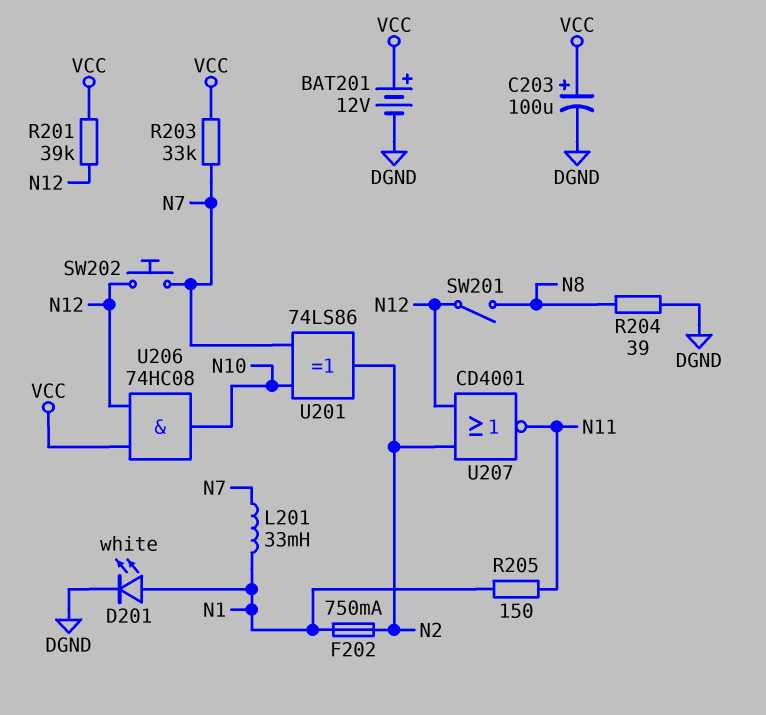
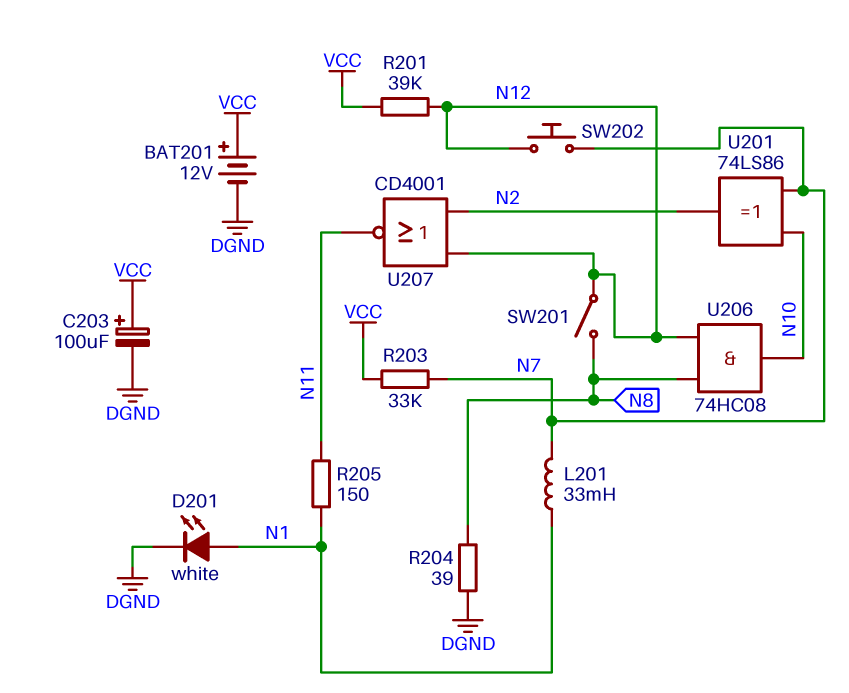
F202: 750mA (N1, N2) -> none
U206: AND 74HC08 (in N12, in VCC, out N10) -> AND 74HC08 (in N8, in N12, out N10)

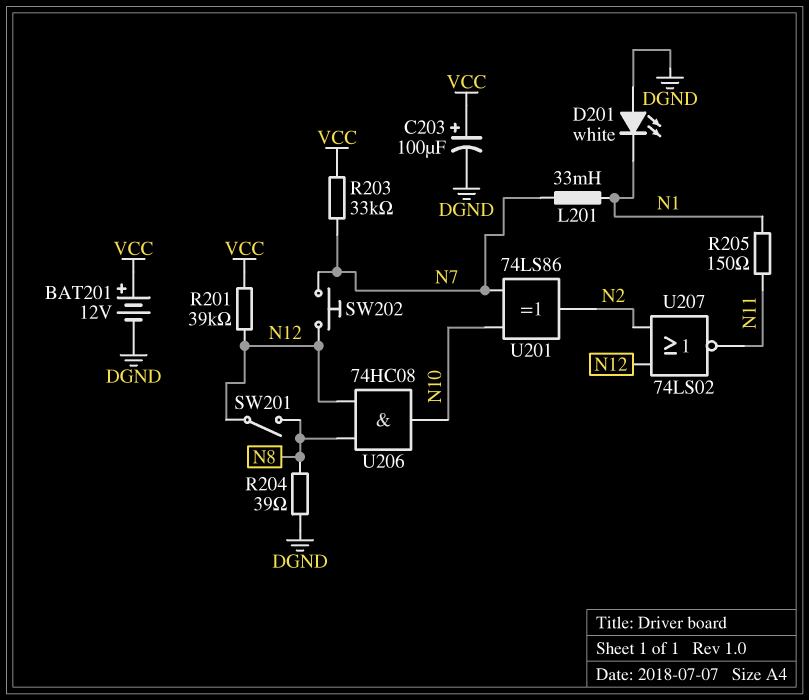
D201: LED white (A N1, K DGND) -> LED white (A DGND, K N1)
U207: NOR CD4001 (in N2, in N12, out N11) -> NOR 74LS02 (in N2, in N12, out N11)

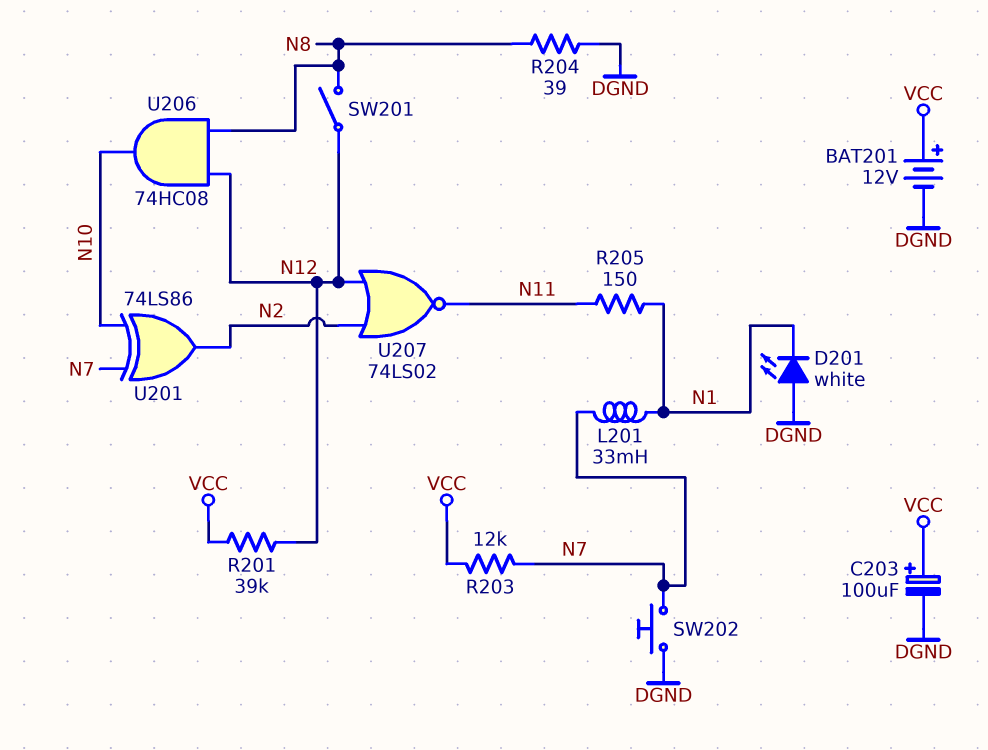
R203: 33k (N7, VCC) -> 12k (N7, VCC)
SW202: button (N7, N12) -> button (DGND, N7)

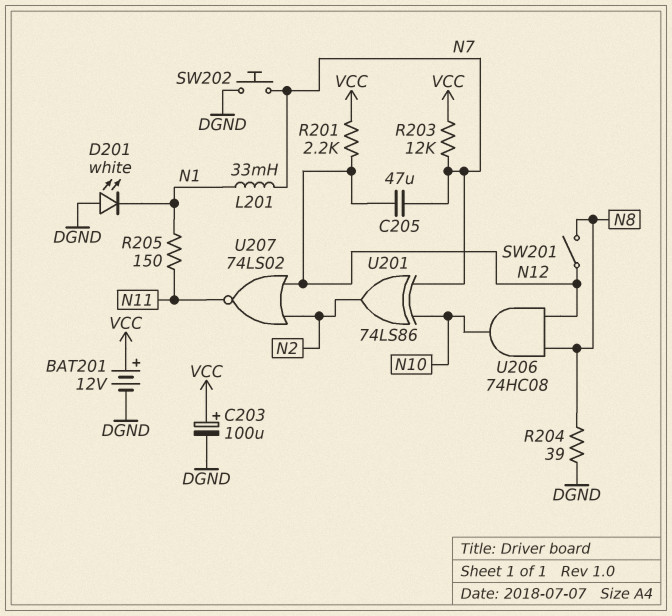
C205: none -> 47uF (N7, N12)
R201: 39k (N12, VCC) -> 2.2k (N12, VCC)

